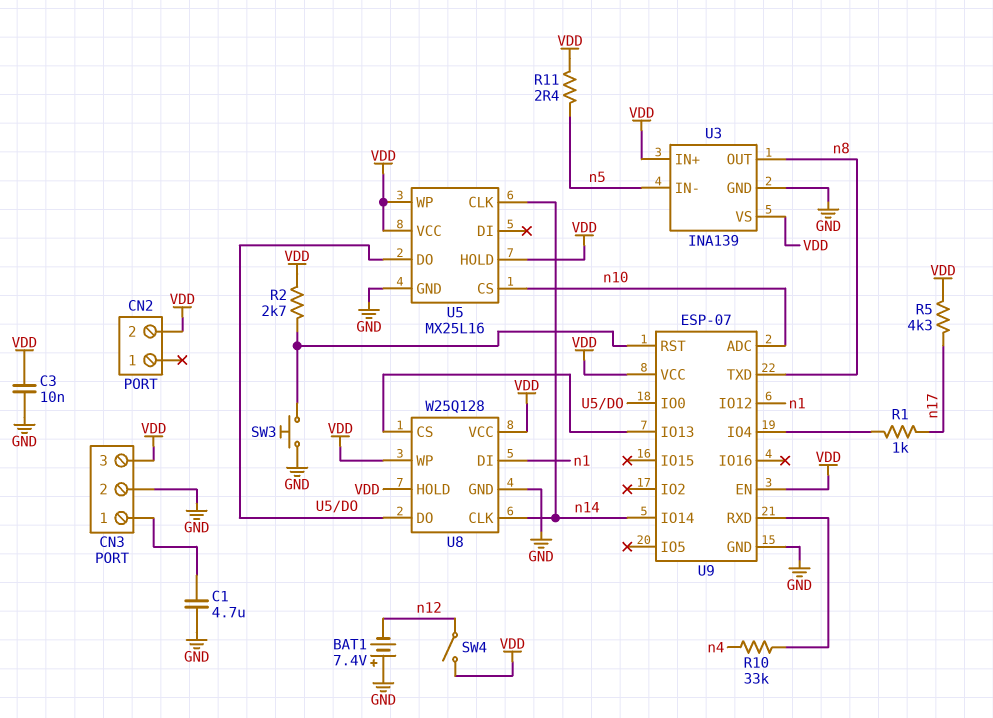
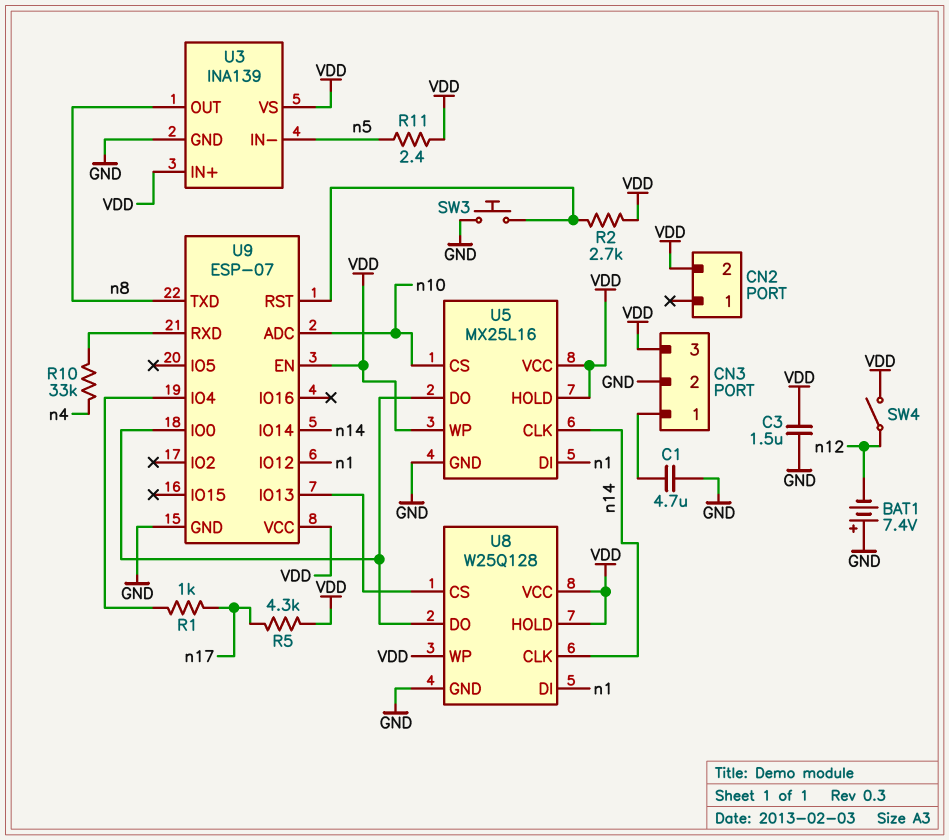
C3: 10nF (GND, VDD) -> 1.5uF (GND, VDD)
U5 pin DI: none -> n1

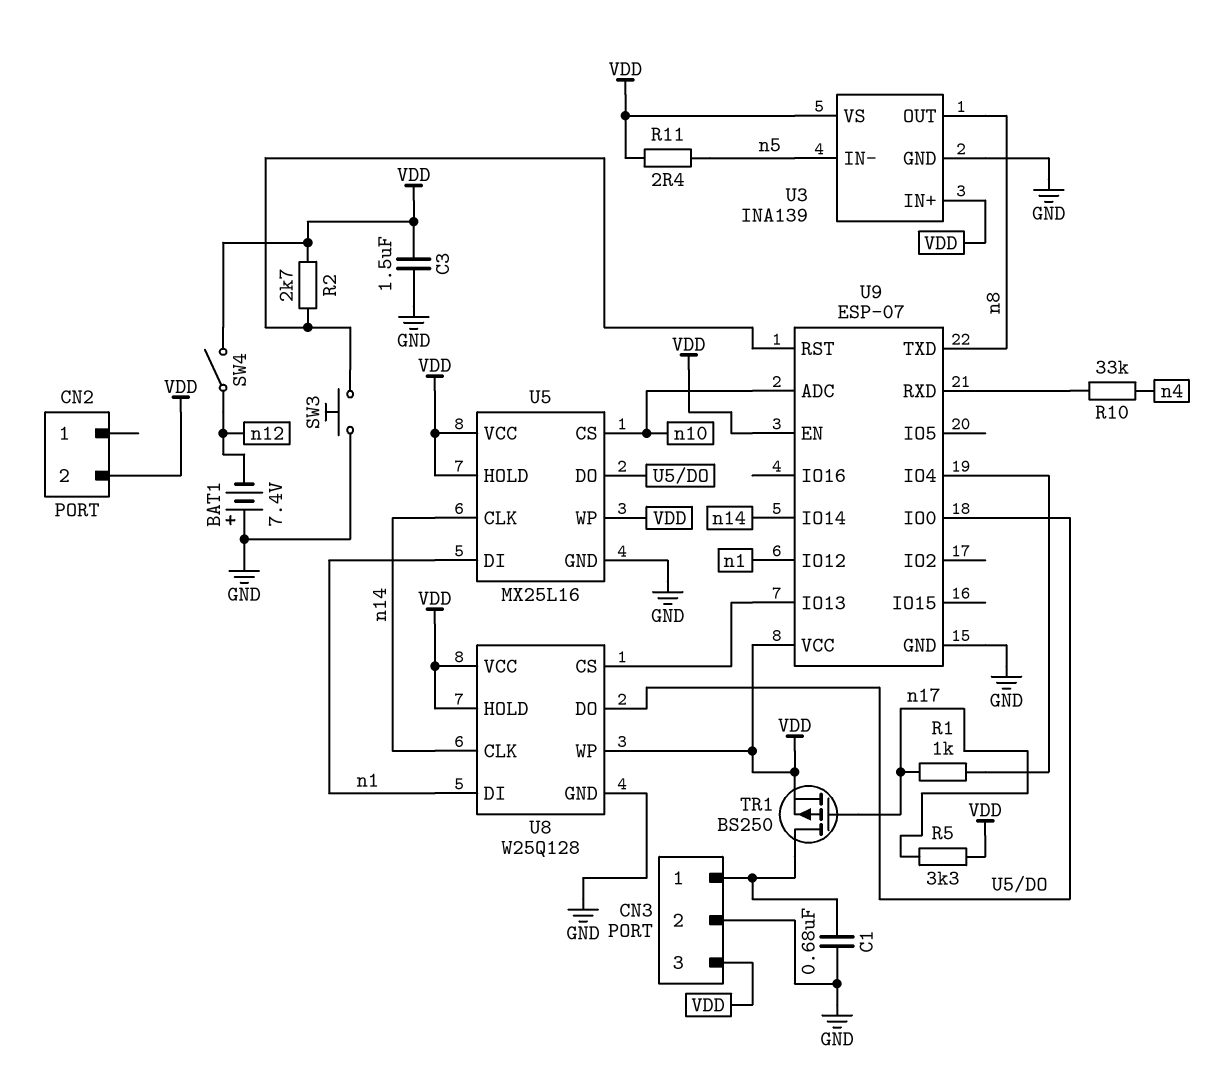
C1: 4.7uF (CN3/1, GND) -> 680nF (CN3/1, GND)
R5: 4.3k (VDD, n17) -> 3.3k (VDD, n17)
TR1: none -> PMOS BS250 (G n17, D CN3/1, S VDD)

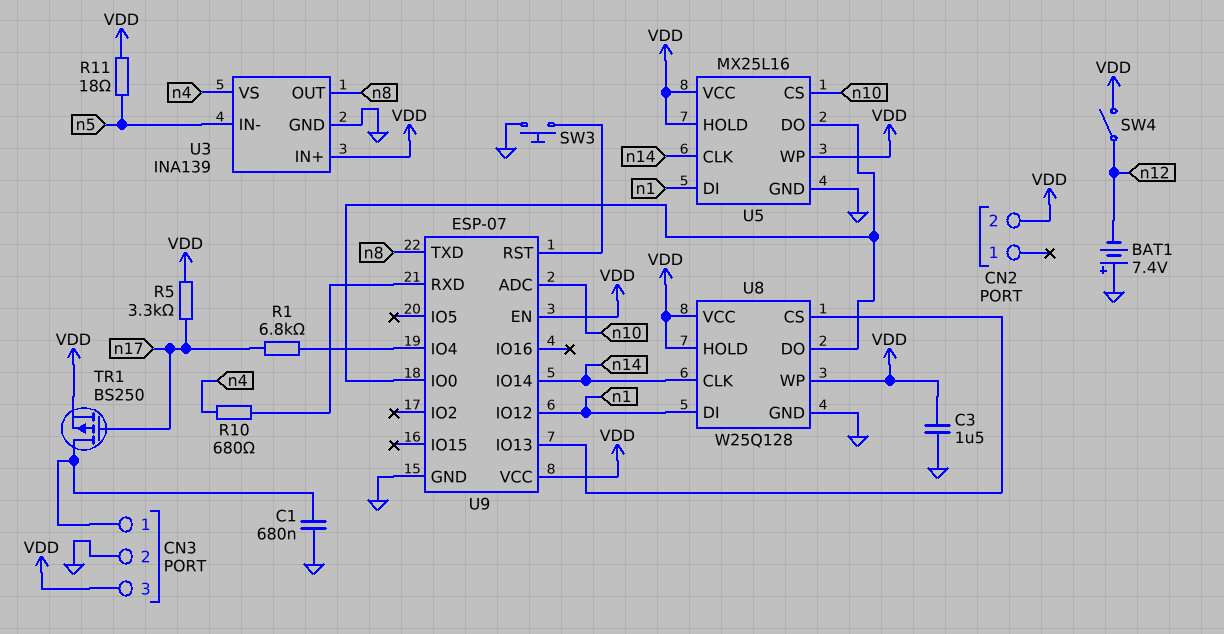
R1: 1k (U9/IO4, n17) -> 6.8k (U9/IO4, n17)
R2: 2.7k (U9/RST, VDD) -> none
R10: 33k (U9/RXD, n4) -> 680 (U9/RXD, n4)
R11: 2.4 (VDD, n5) -> 18 (VDD, n5)
U3 pin VS: VDD -> n4

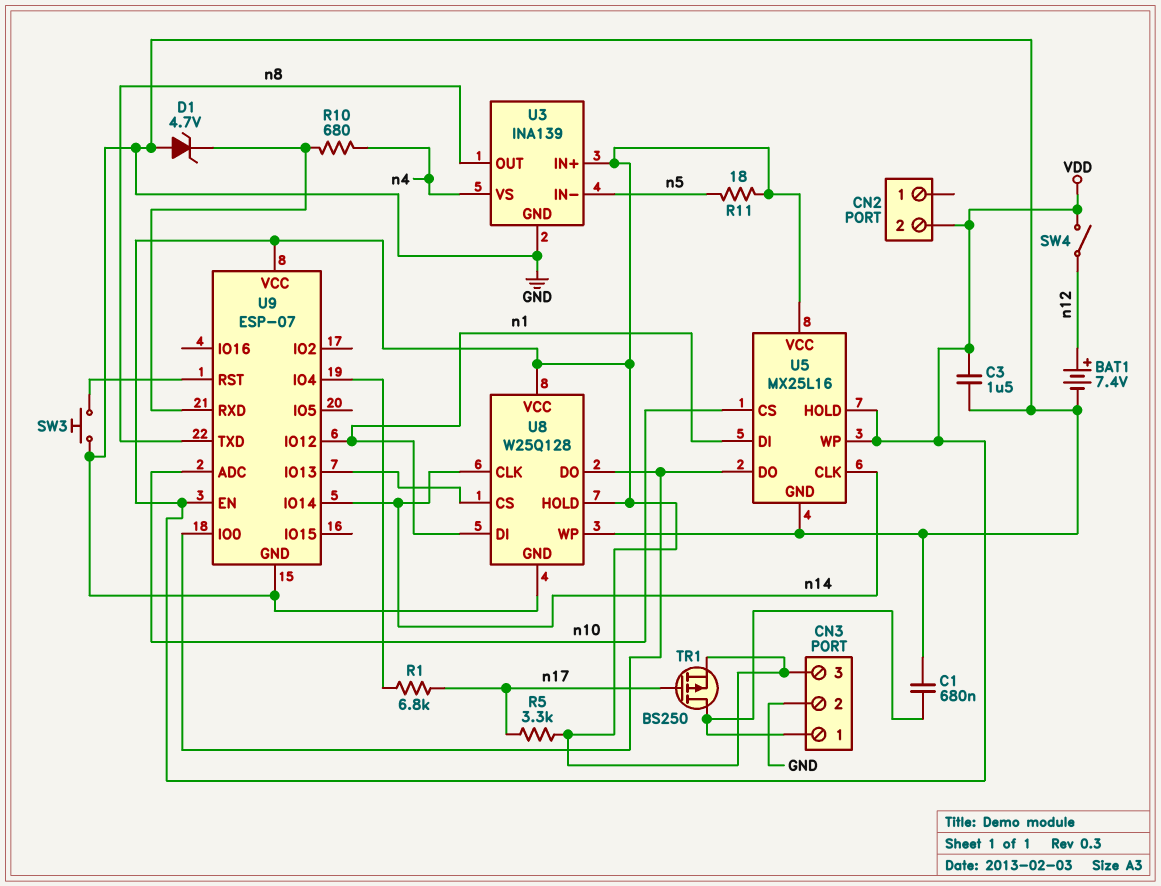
BAT1: 7.4V (plus GND, minus n12) -> 7.4V (plus n12, minus GND)
D1: none -> zener 4.7V (A GND, K U9/RXD)
U8 pin WP: VDD -> GND

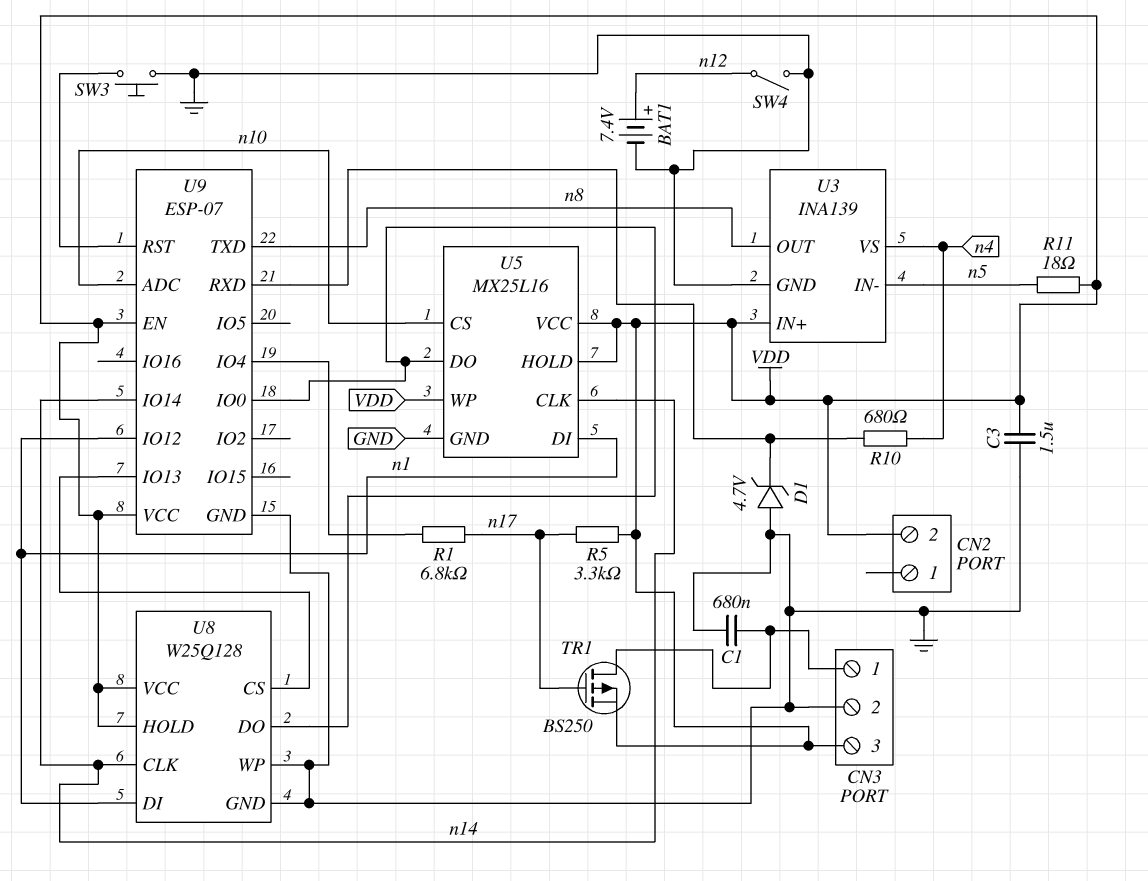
SW4: switch (VDD, n12) -> switch (GND, n12)

